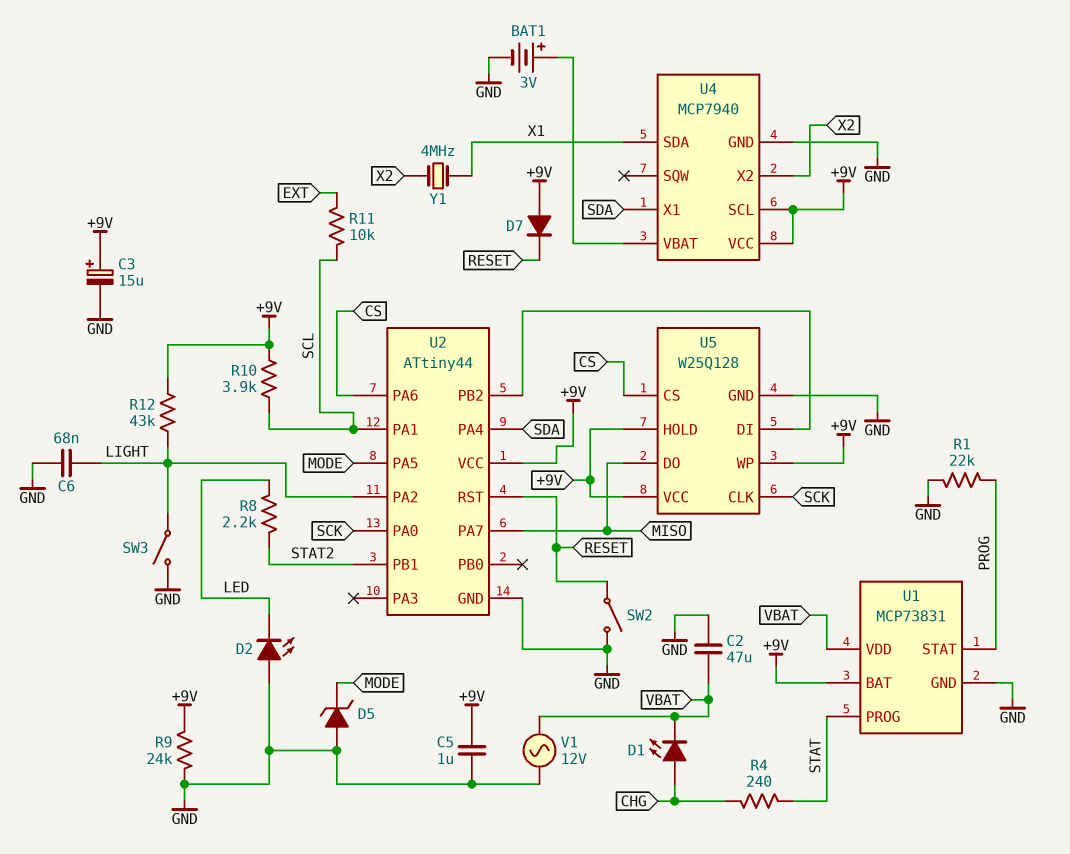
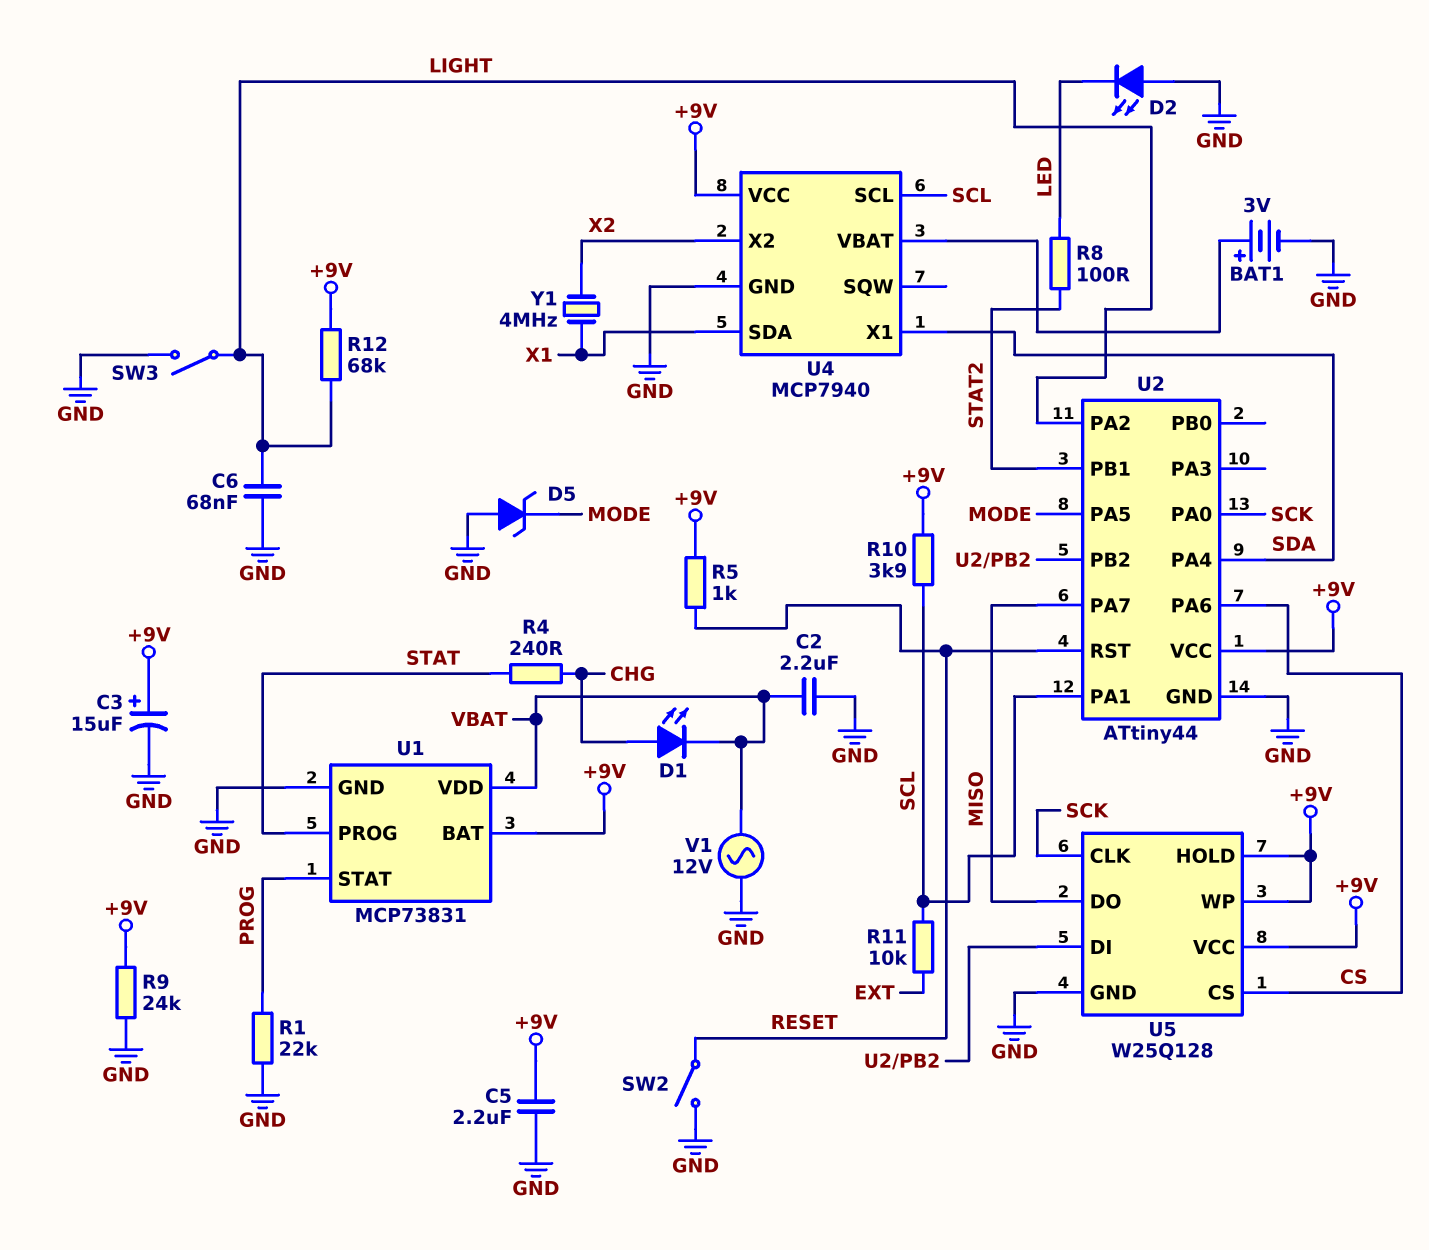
C2: 47uF (GND, VBAT) -> 2.2uF (GND, VBAT)
C5: 1uF (+9V, GND) -> 2.2uF (+9V, GND)
D7: diode (A +9V, K RESET) -> none
R5: none -> 1k (+9V, RESET)
R8: 2.2k (LED, STAT2) -> 100 (LED, STAT2)
R12: 43k (+9V, LIGHT) -> 68k (+9V, LIGHT)
U4 pin SCL: +9V -> SCL

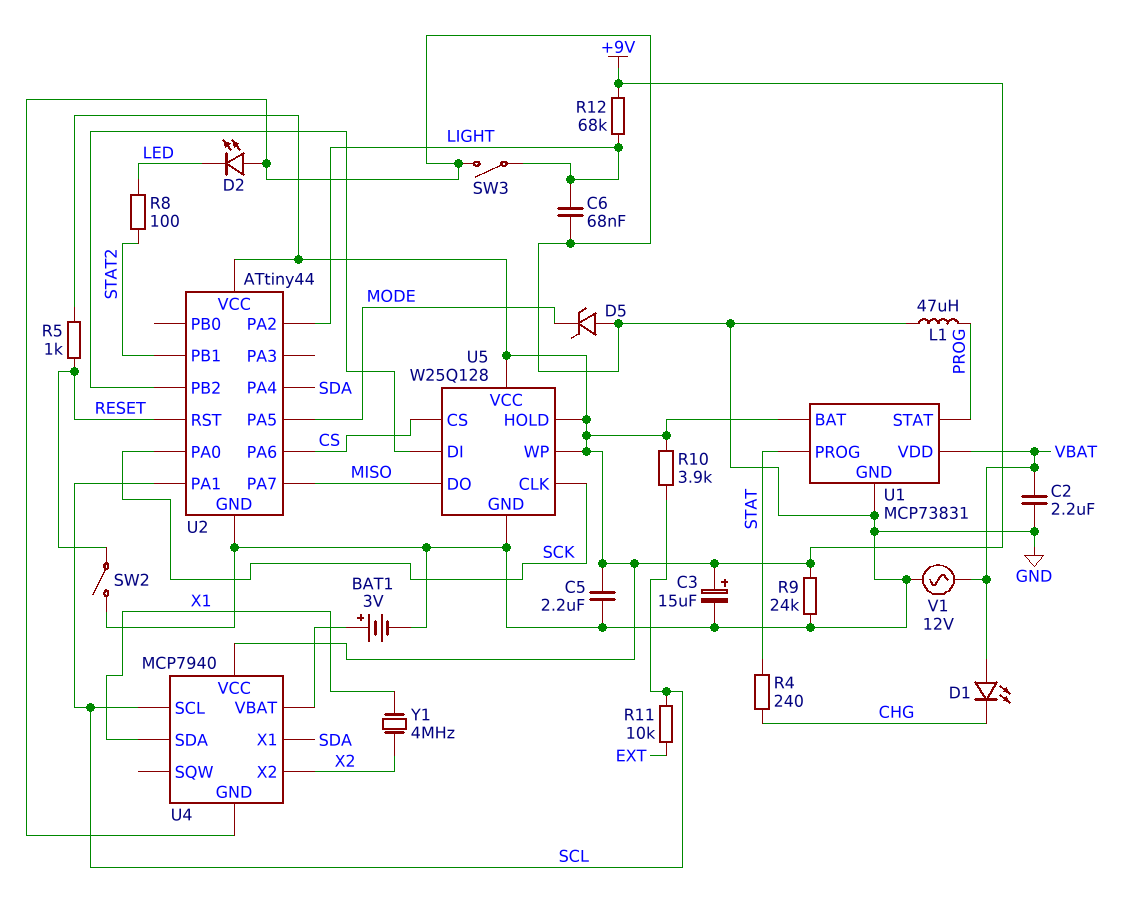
D1: LED (A CHG, K VBAT) -> LED (A VBAT, K CHG)
L1: none -> 47uH (GND, PROG)
R1: 22k (GND, PROG) -> none

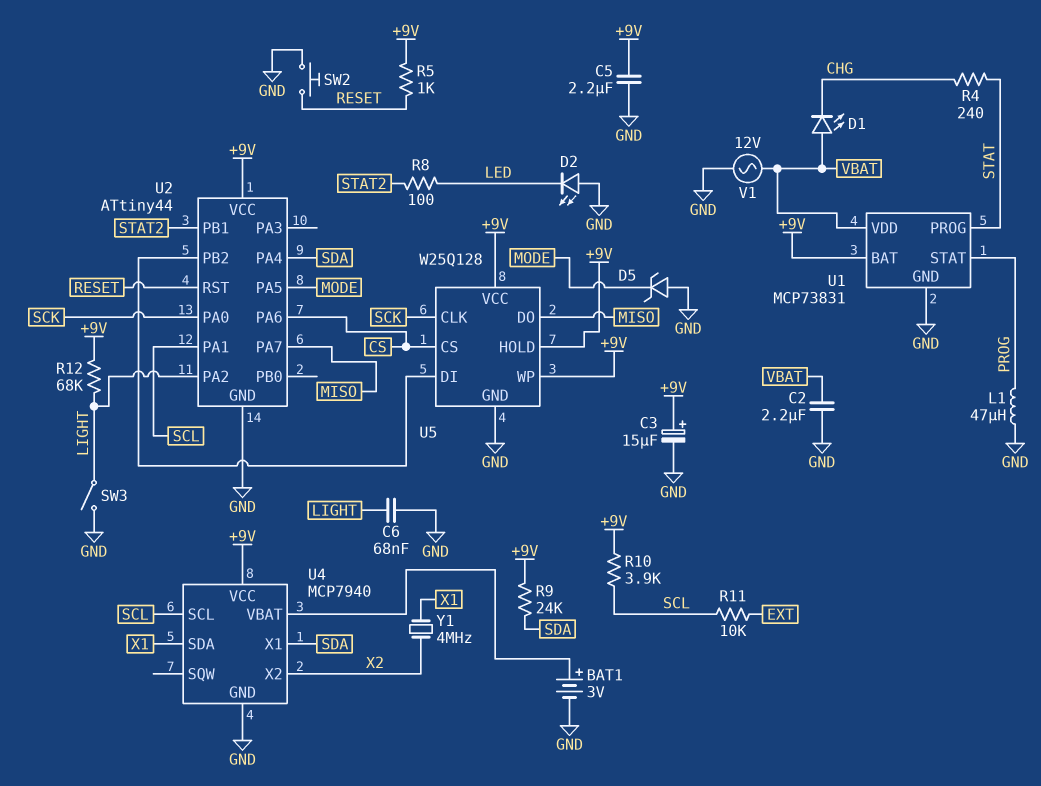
R9: 24k (+9V, GND) -> 24k (+9V, SDA)
SW2: switch (GND, RESET) -> button (GND, RESET)

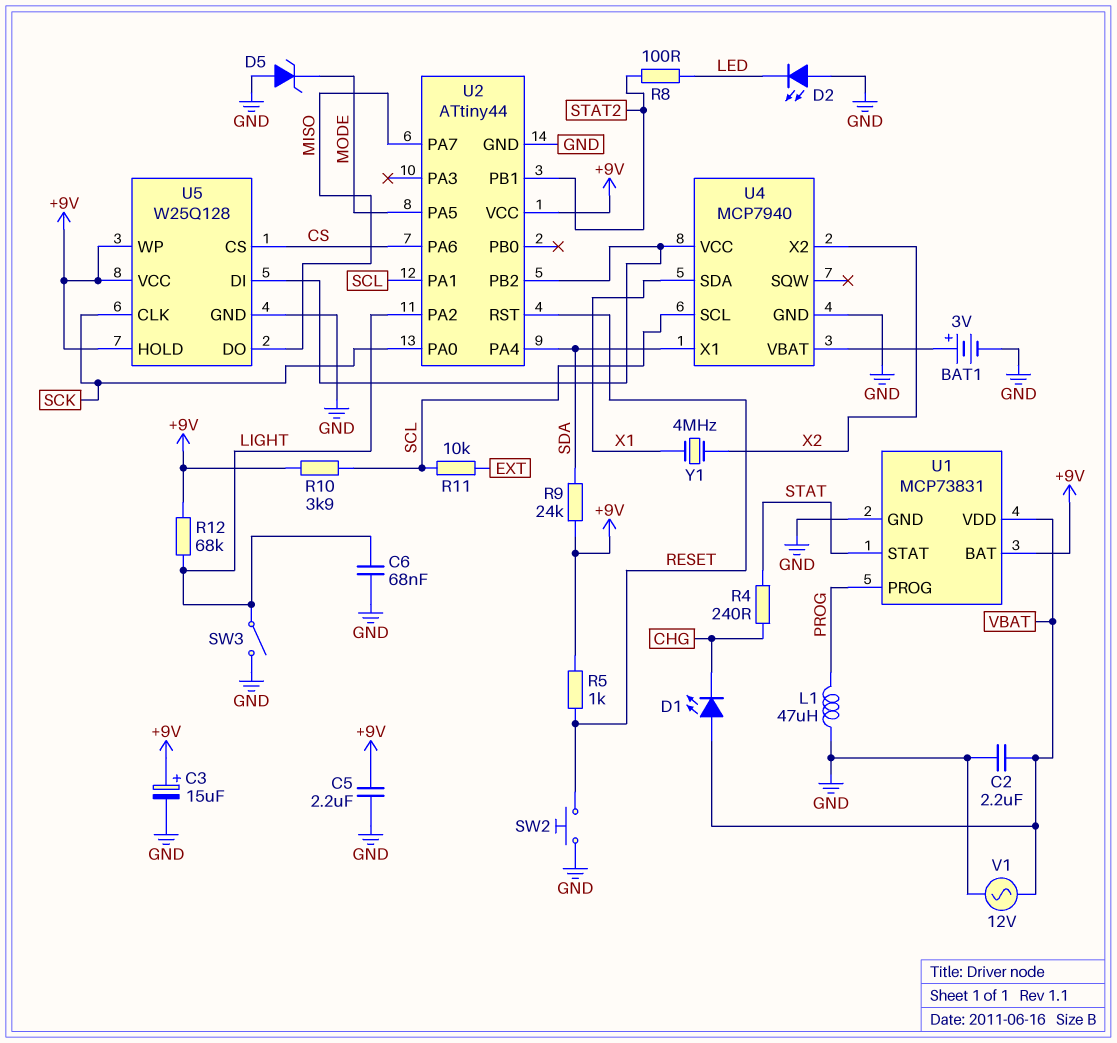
U1 pin PROG: STAT -> PROG
U1 pin STAT: PROG -> STAT
U4 pin VCC: +9V -> U2/PB2

